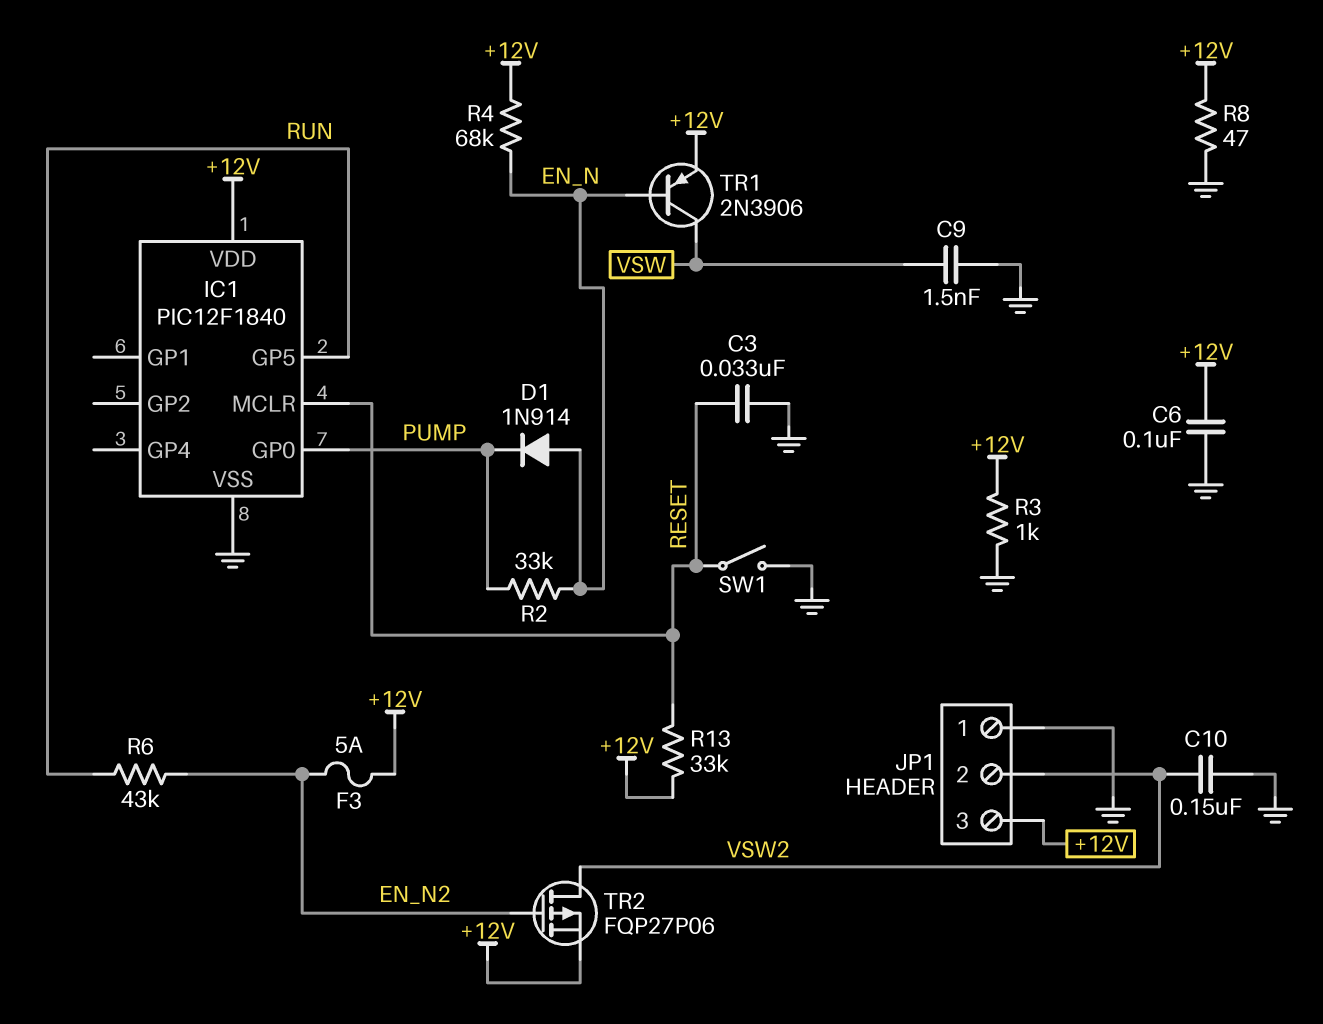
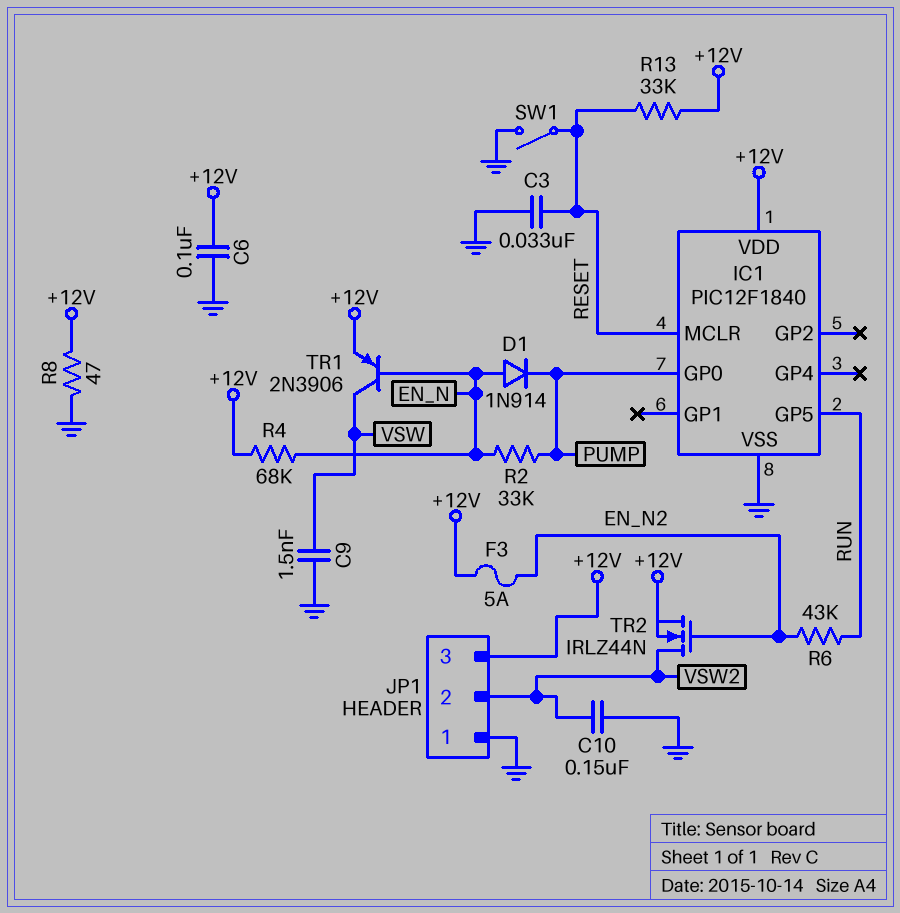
R3: 1k (+12V, GND) -> none
TR2: PMOS FQP27P06 (G EN_N2, D VSW2, S +12V) -> NMOS IRLZ44N (G EN_N2, D VSW2, S +12V)

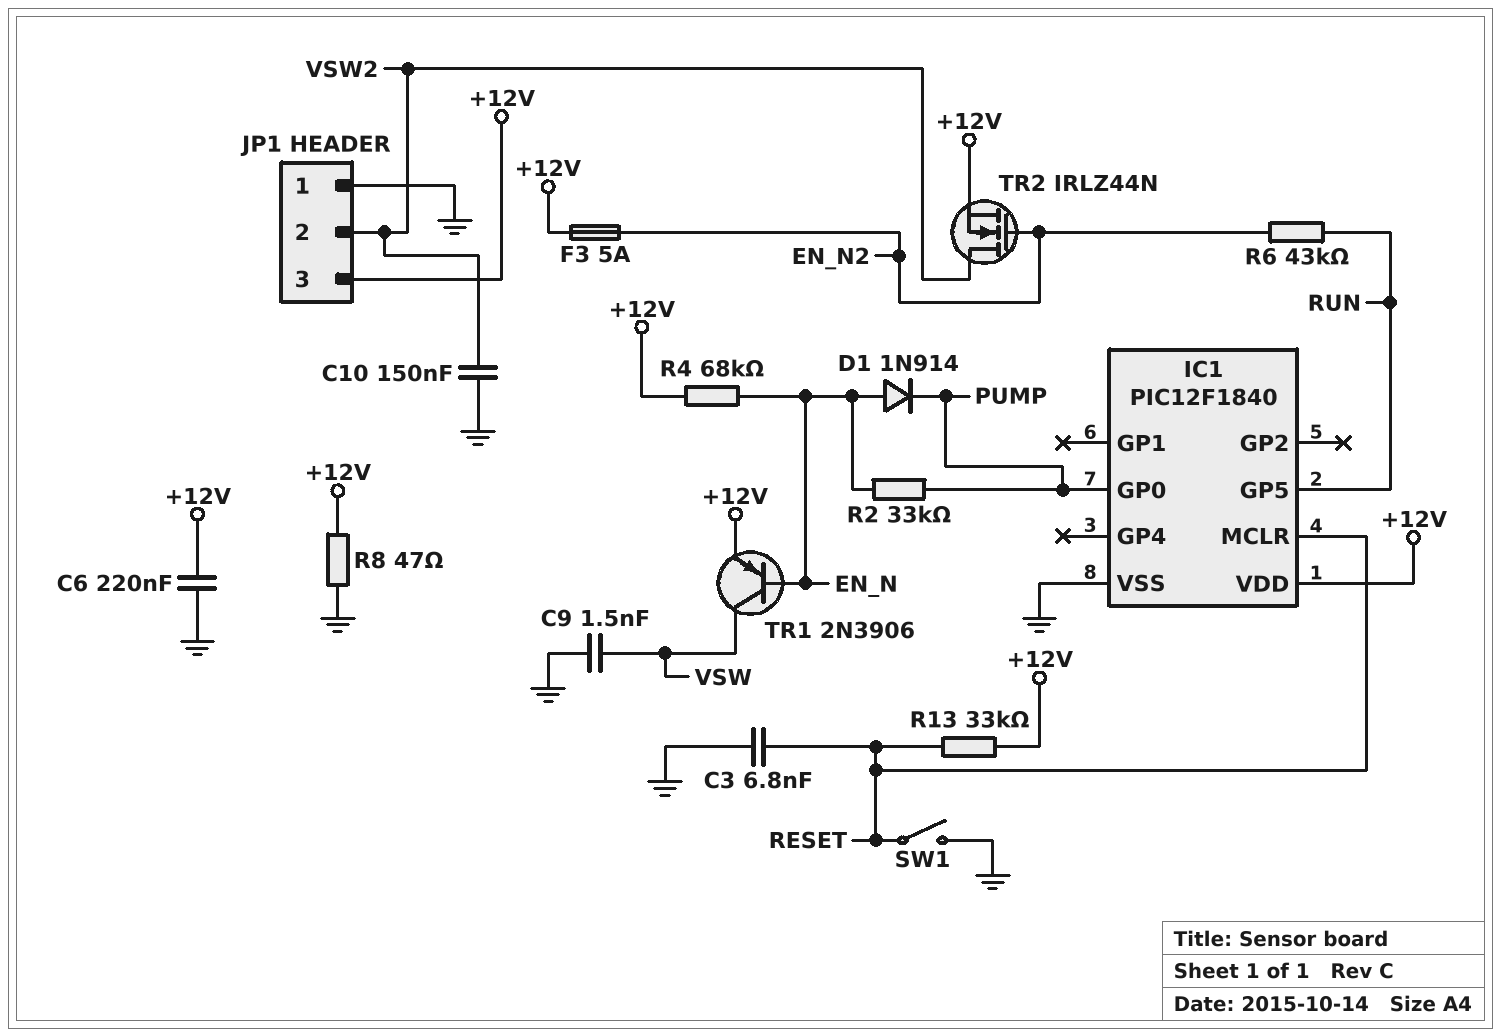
C3: 33nF (GND, RESET) -> 6.8nF (GND, RESET)
C6: 100nF (+12V, GND) -> 220nF (+12V, GND)

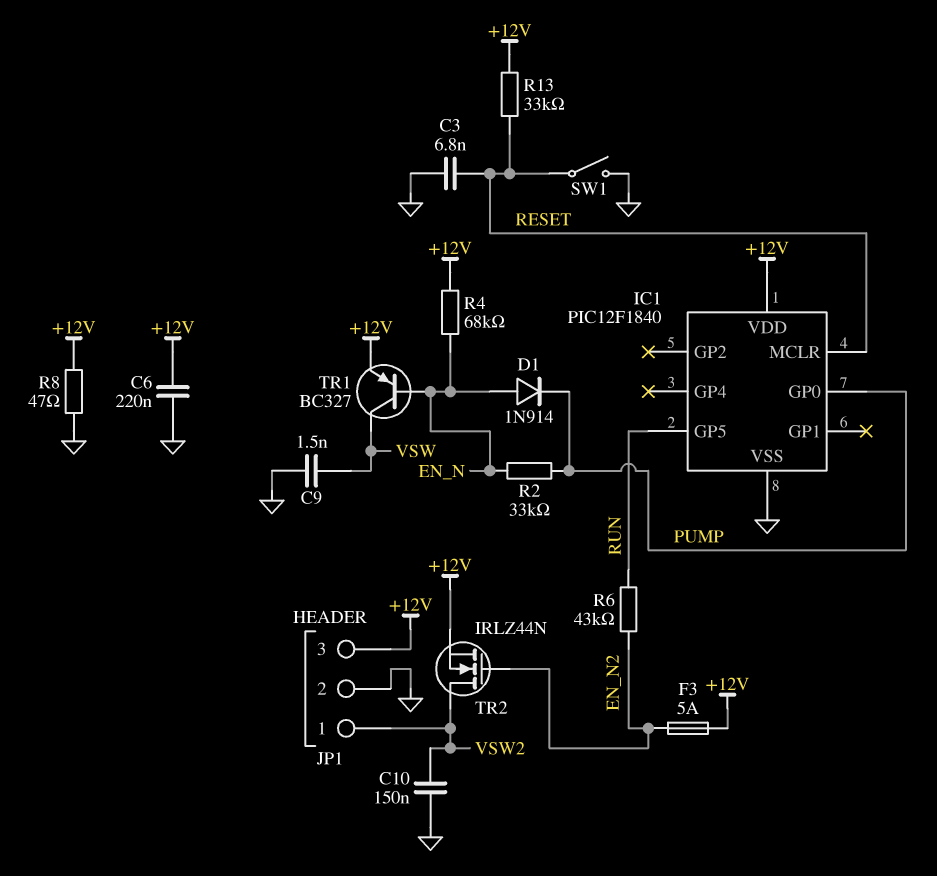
JP1 pin 1: GND -> VSW2
JP1 pin 2: VSW2 -> GND
TR1: PNP 2N3906 (B EN_N, C VSW, E +12V) -> PNP BC327 (B EN_N, C VSW, E +12V)

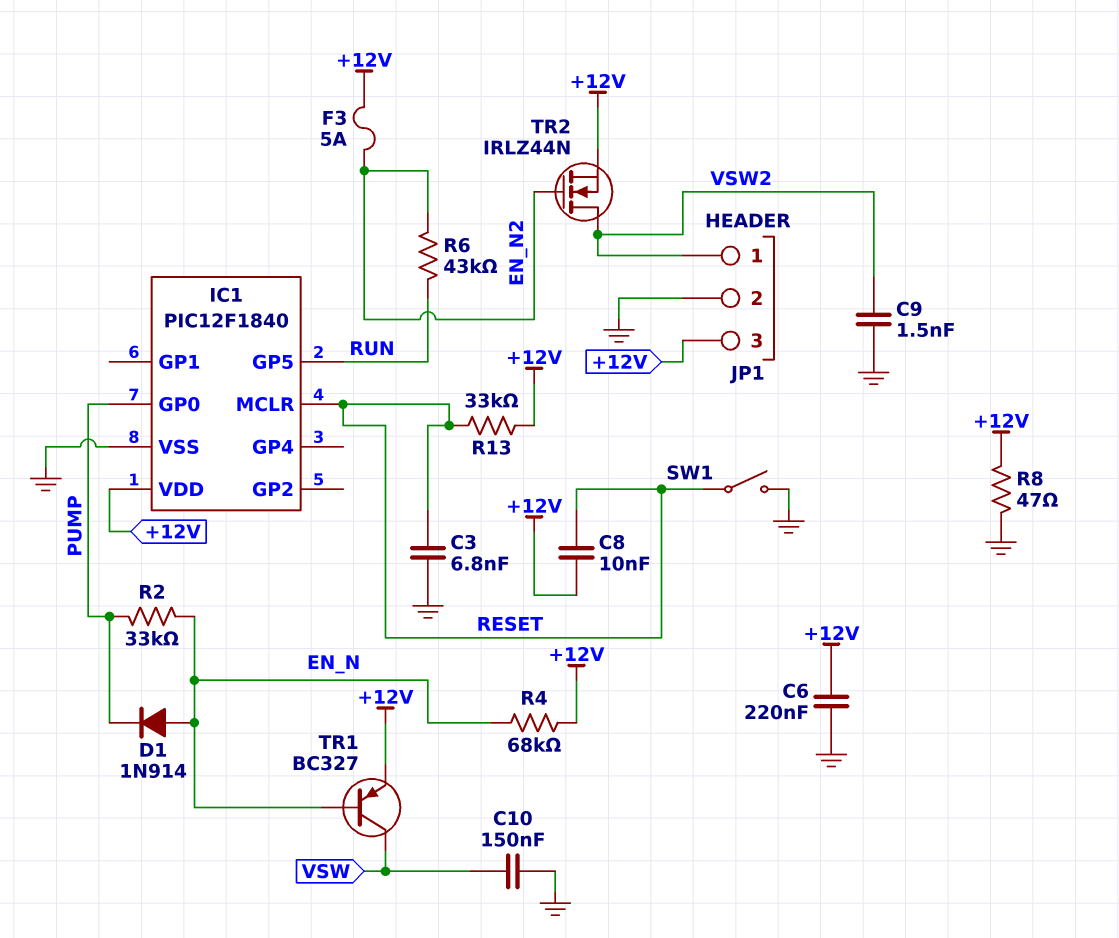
C8: none -> 10nF (+12V, RESET)
C9: 1.5nF (GND, VSW) -> 1.5nF (GND, VSW2)
C10: 150nF (GND, VSW2) -> 150nF (GND, VSW)

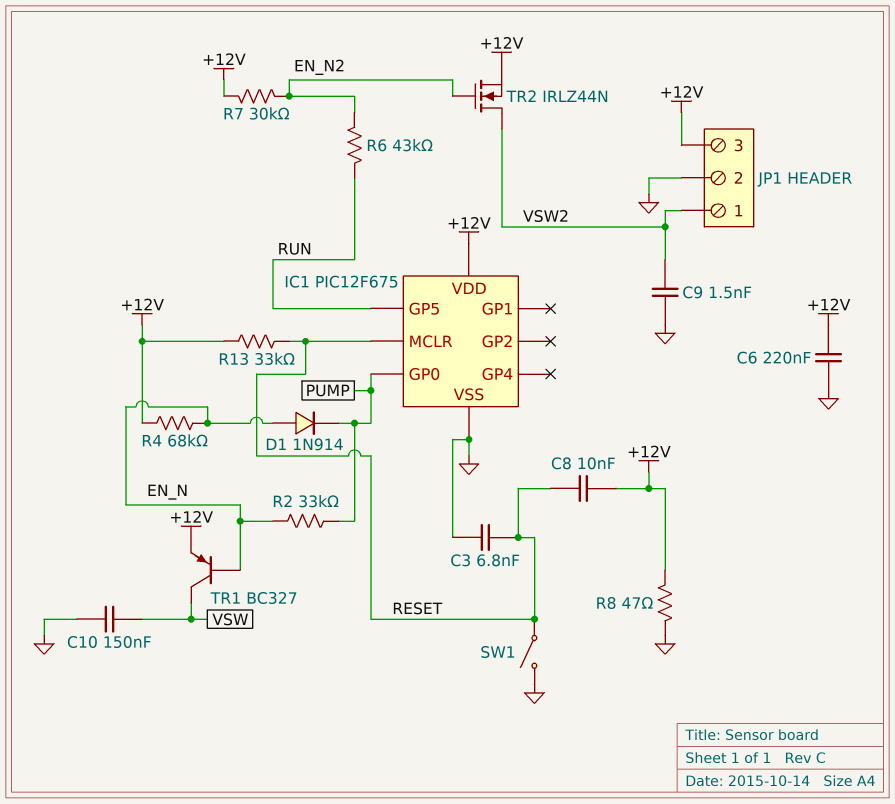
F3: 5A (+12V, EN_N2) -> none
IC1: PIC12F1840 -> PIC12F675
R7: none -> 30k (+12V, EN_N2)

